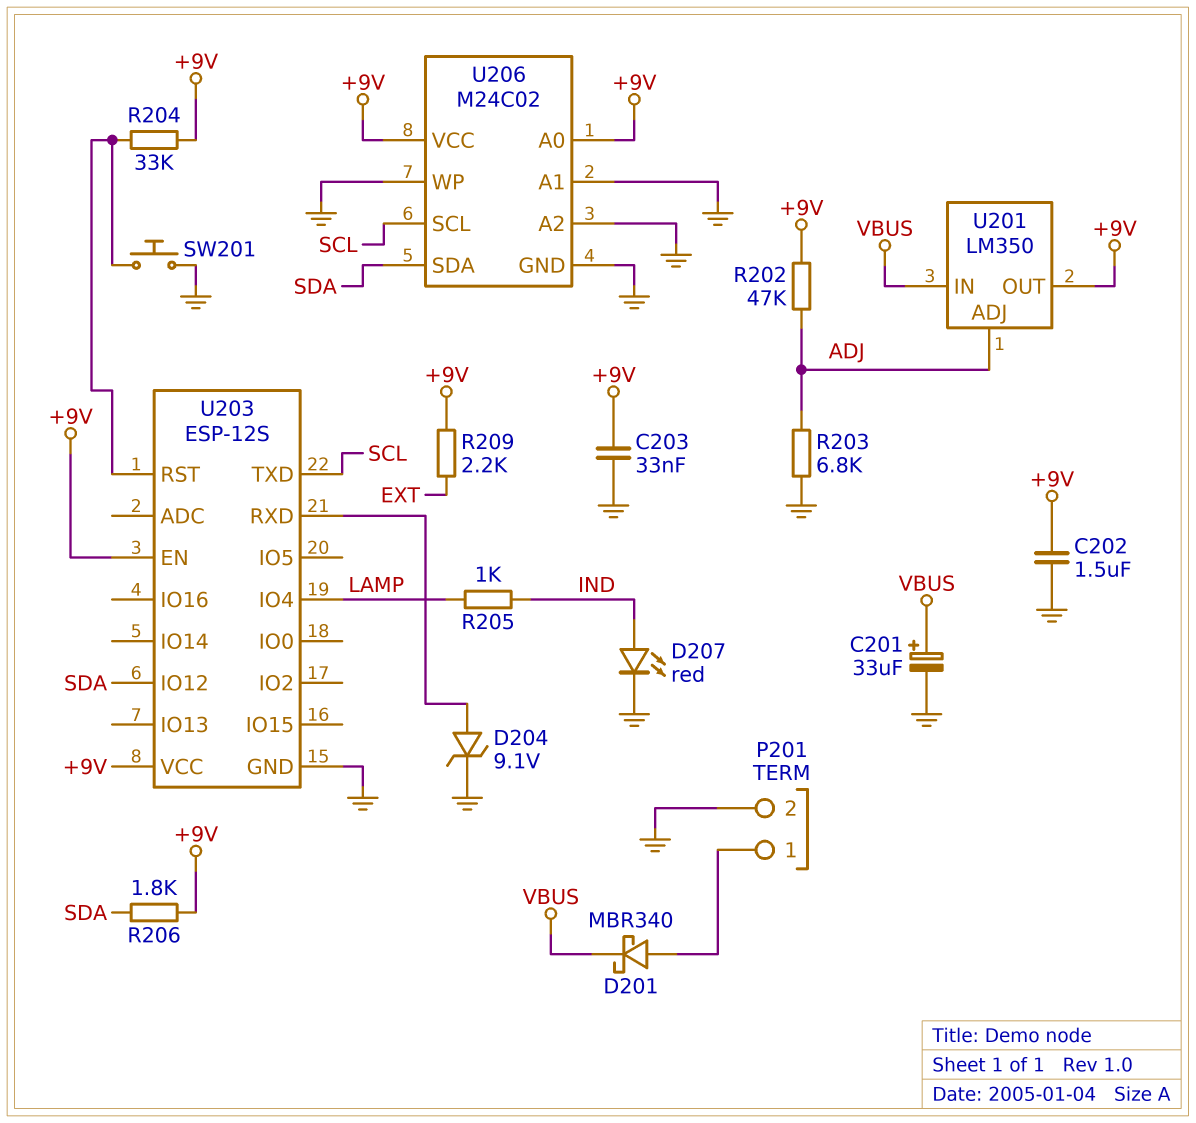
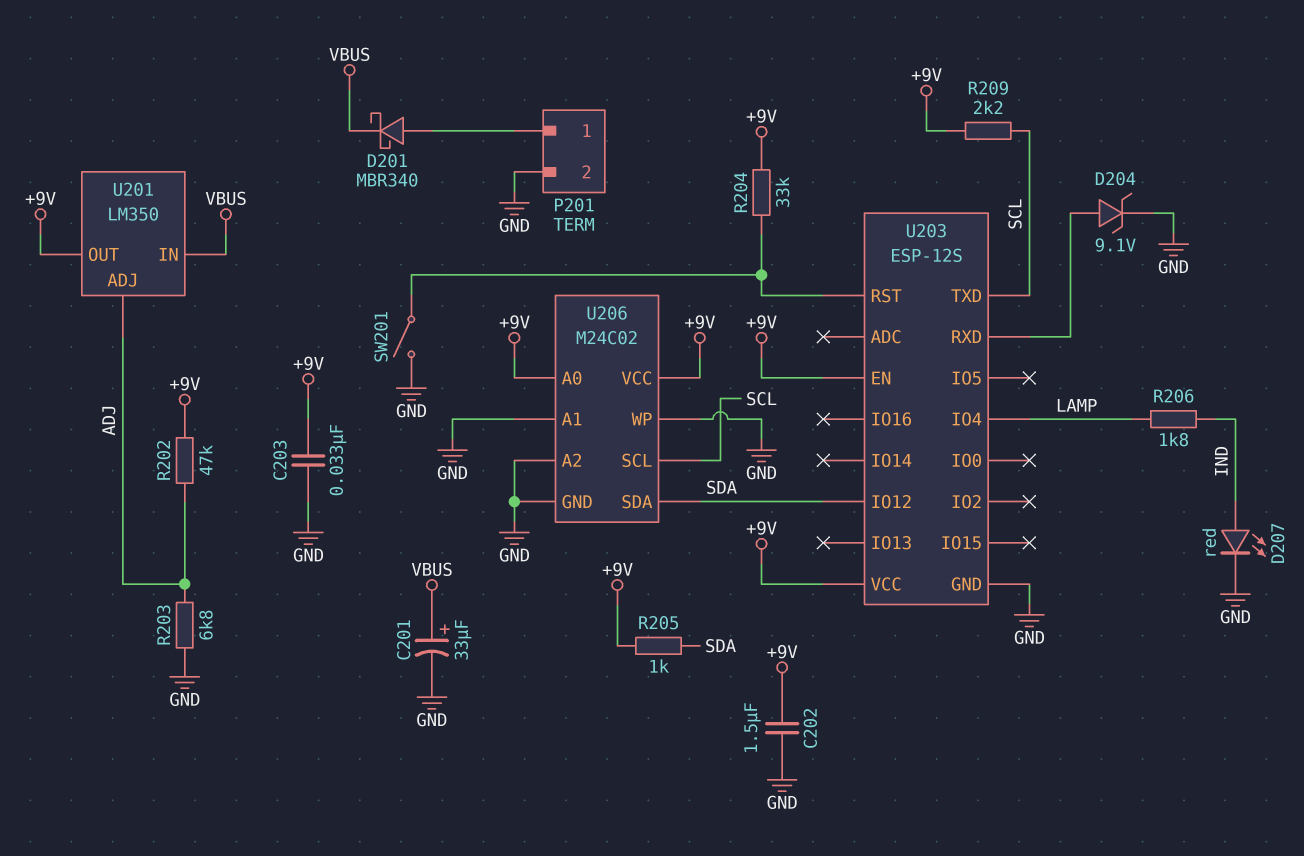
R205: 1k (IND, LAMP) -> 1k (+9V, SDA)
R206: 1.8k (+9V, SDA) -> 1.8k (IND, LAMP)
R209: 2.2k (+9V, EXT) -> 2.2k (+9V, SCL)
SW201: button (GND, U203/RST) -> switch (GND, U203/RST)

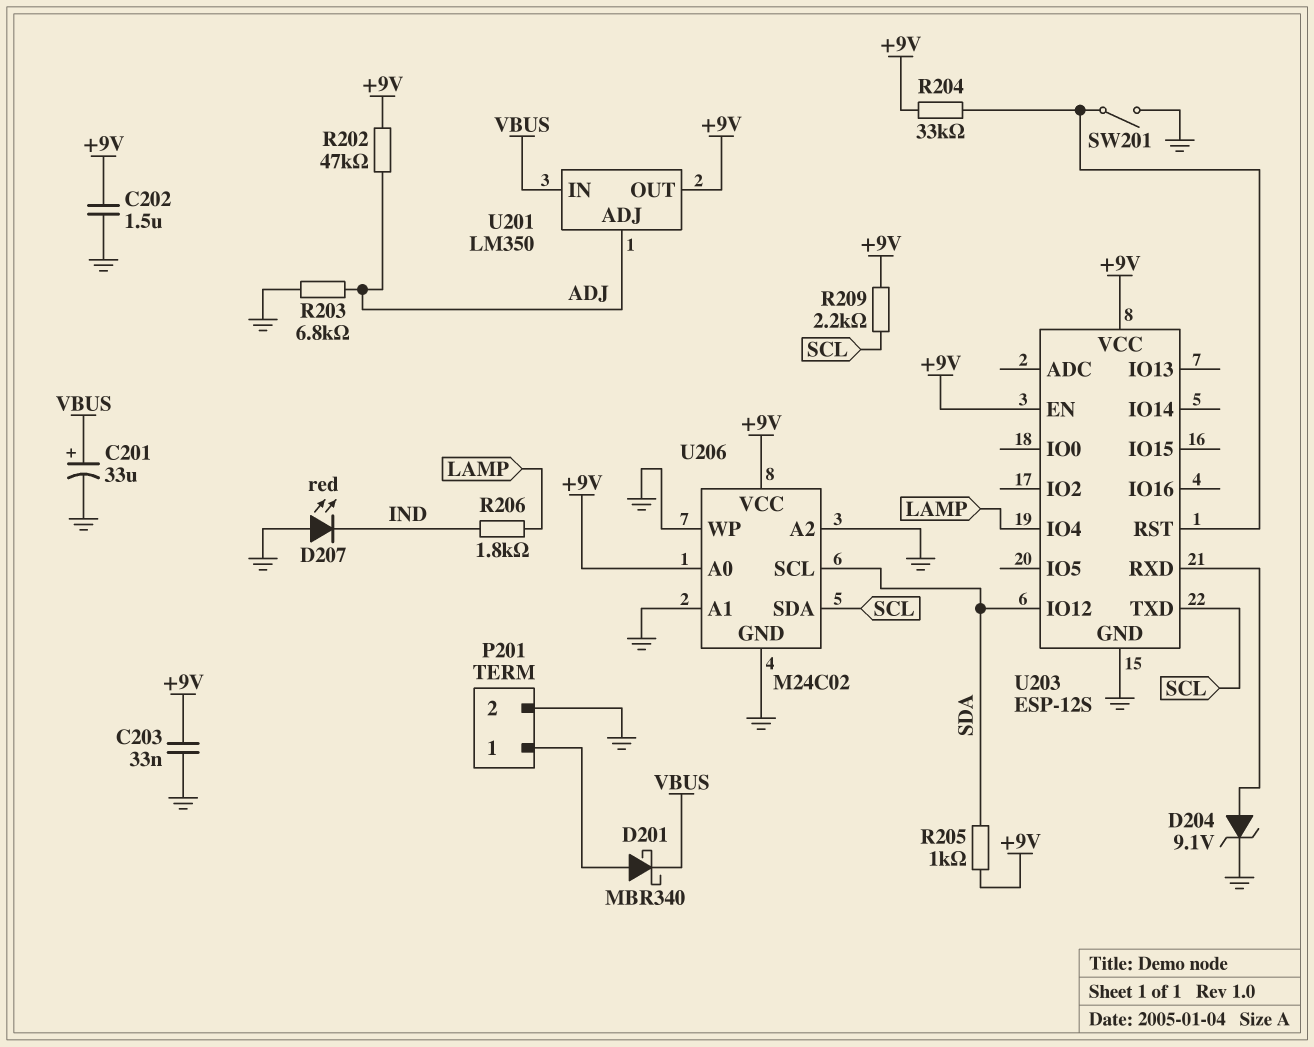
D207: LED red (A IND, K GND) -> LED red (A GND, K IND)
U206 pin SCL: SCL -> SDA
U206 pin SDA: SDA -> SCL

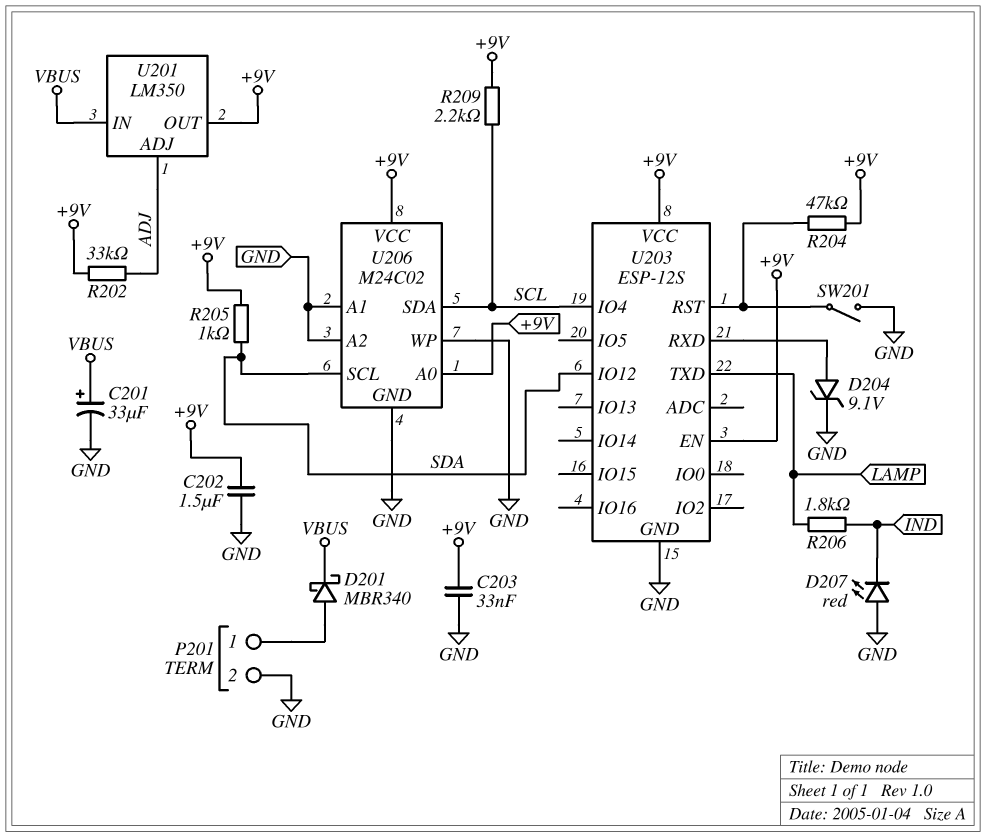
R202: 47k (+9V, ADJ) -> 33k (+9V, ADJ)
R203: 6.8k (ADJ, GND) -> none
R204: 33k (+9V, U203/RST) -> 47k (+9V, U203/RST)
U203 pin IO4: LAMP -> SCL
U203 pin TXD: SCL -> LAMP

